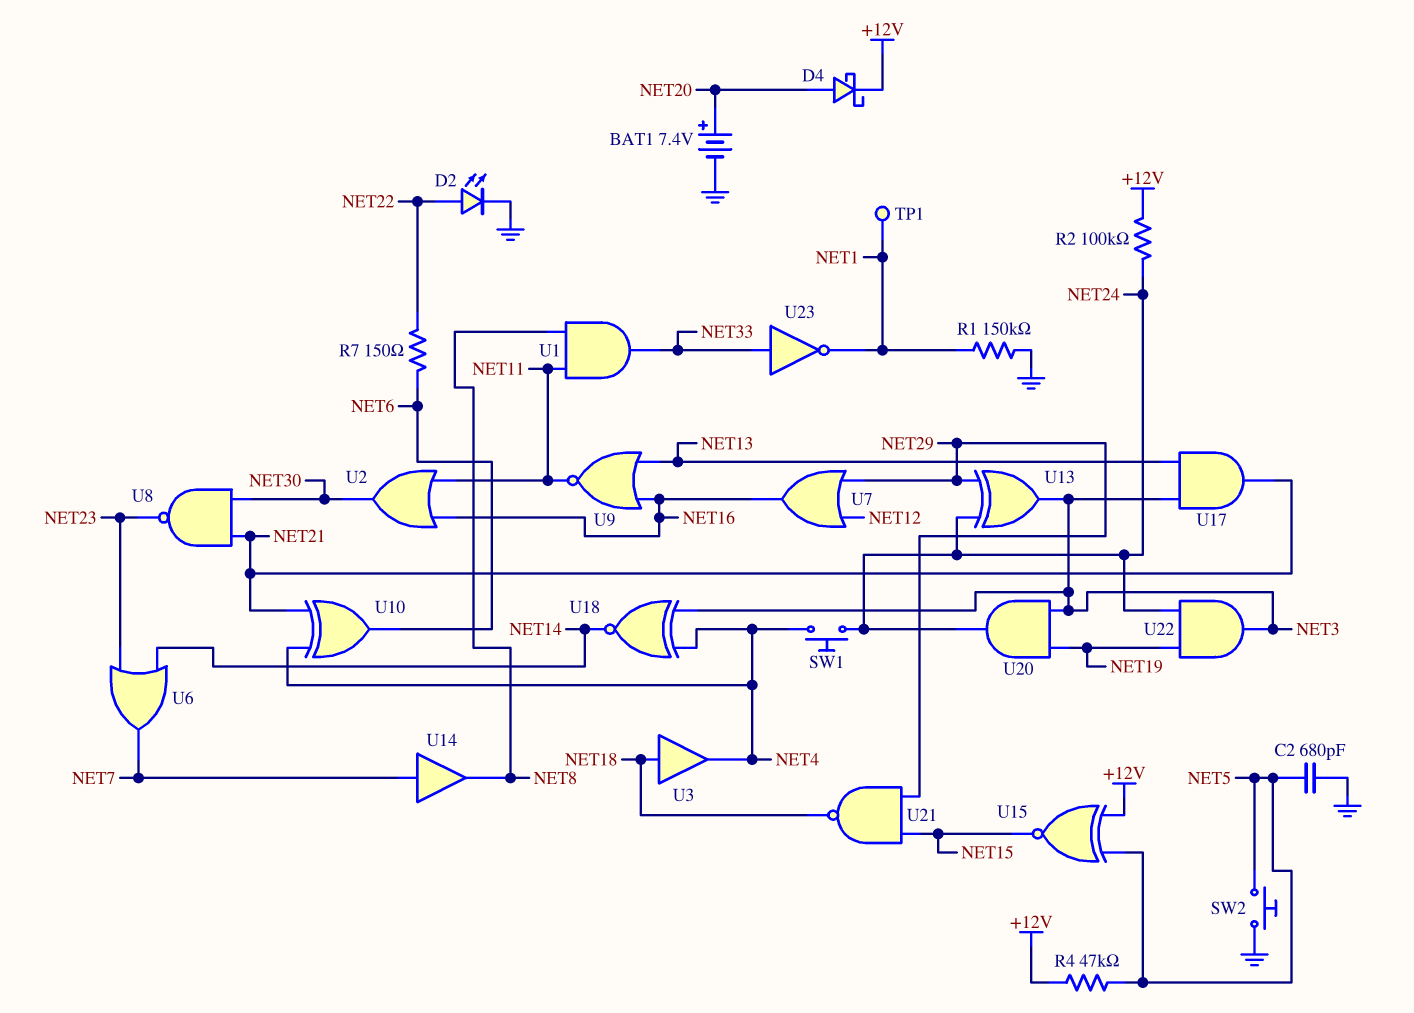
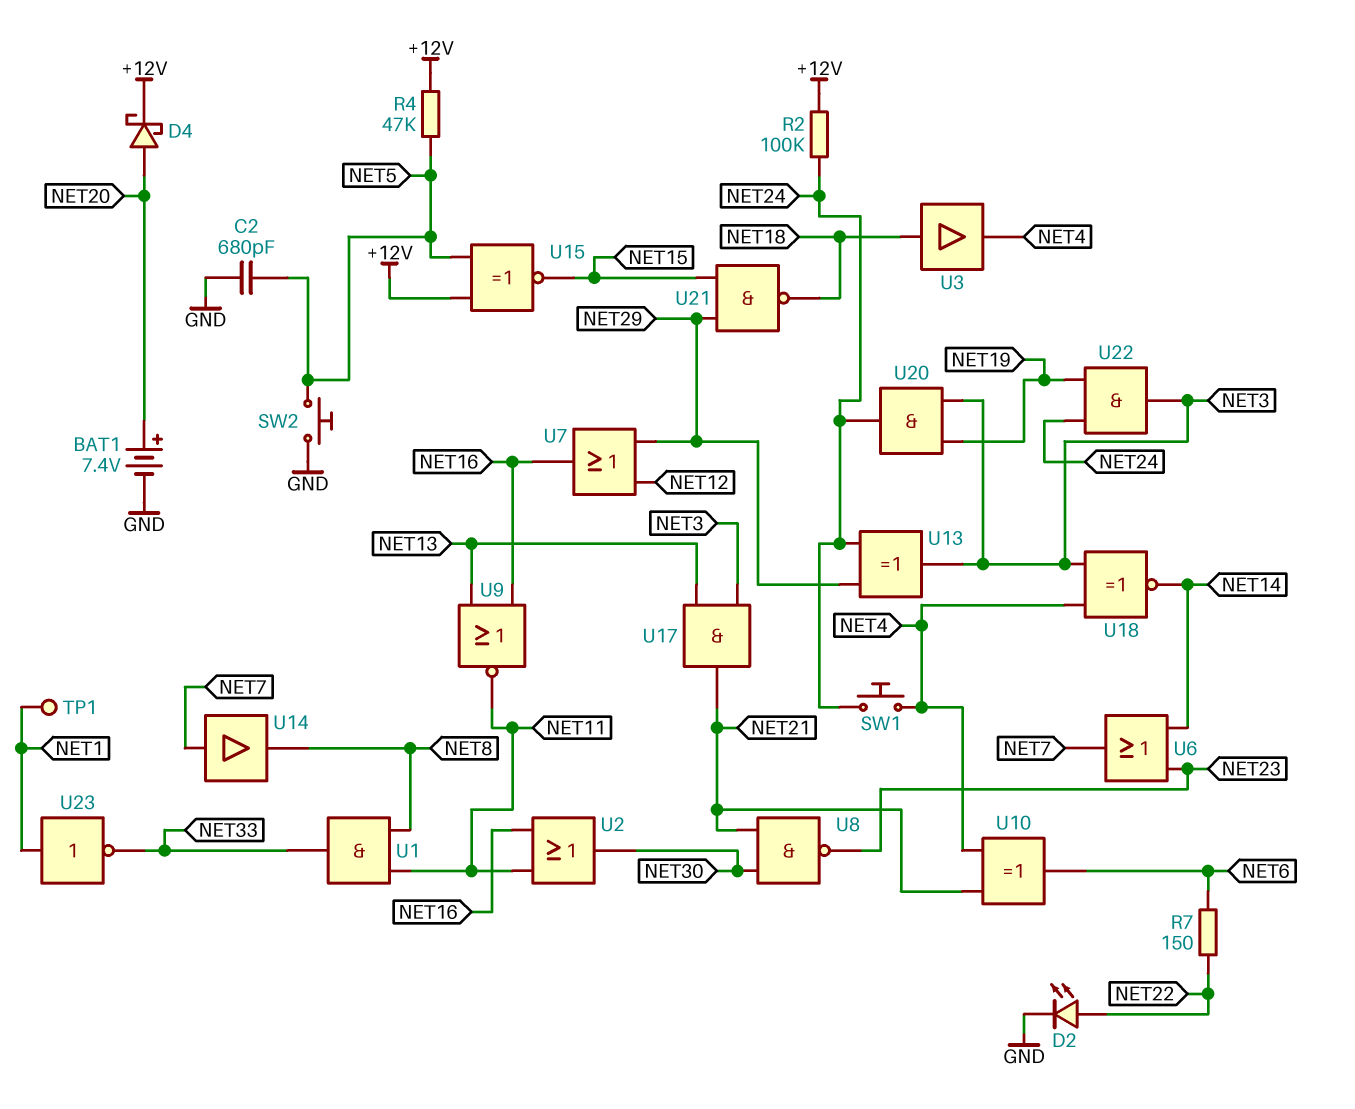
R1: 150k (GND, NET1) -> none
U23: NOT (in NET33, out NET1) -> NOT (in NET1, out NET33)

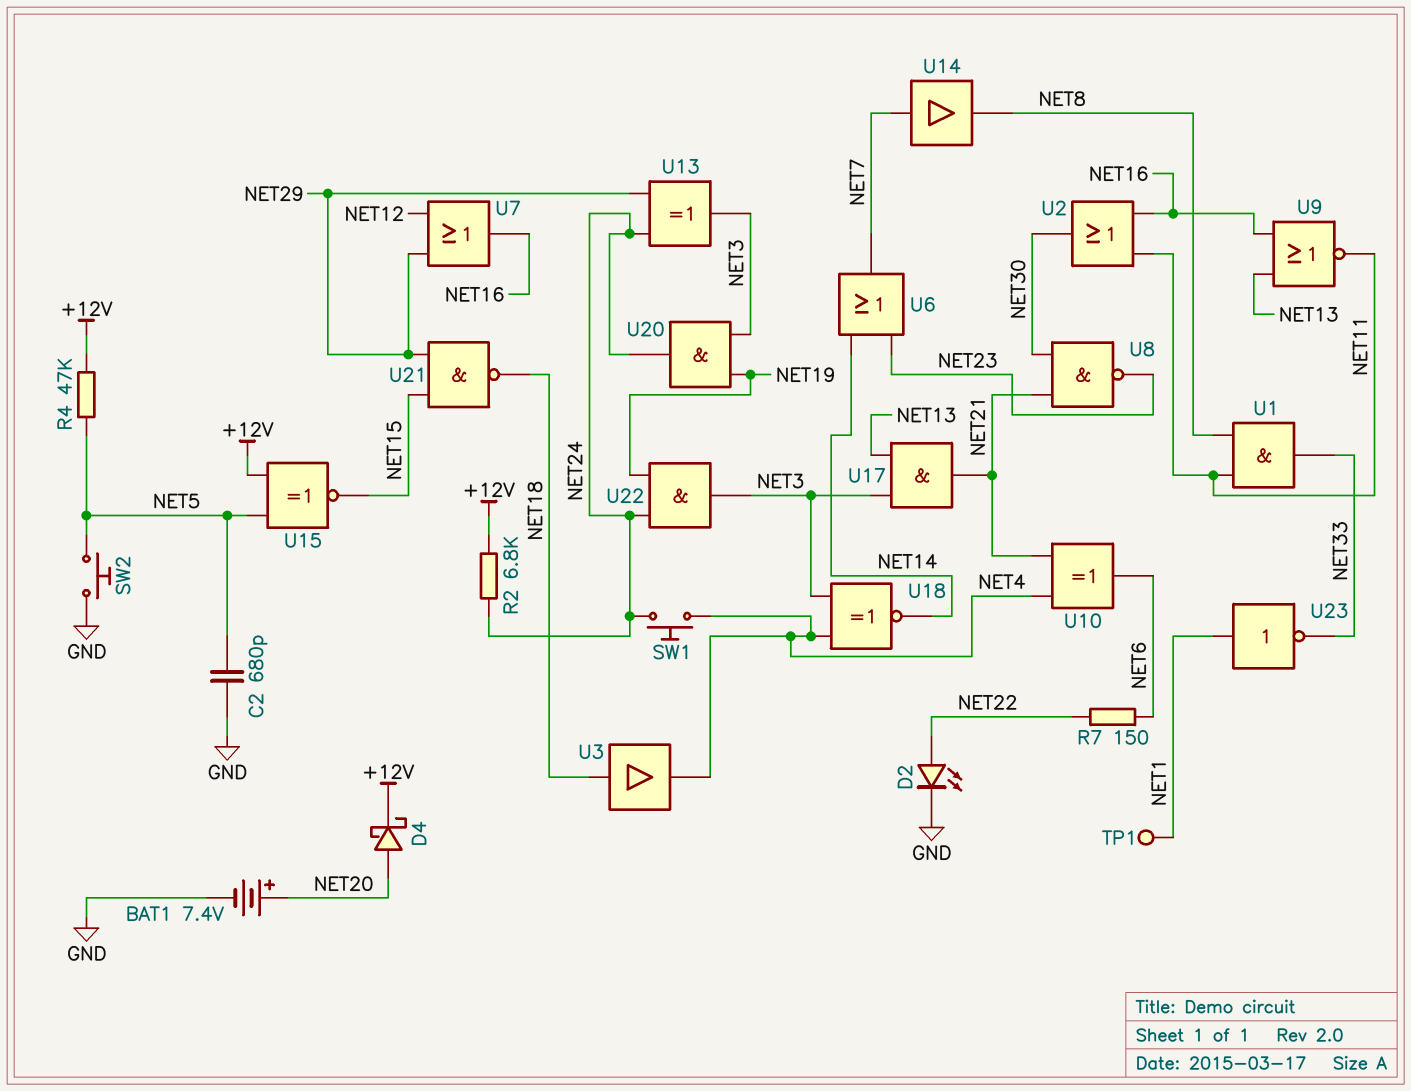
R2: 100k (+12V, NET24) -> 6.8k (+12V, NET24)

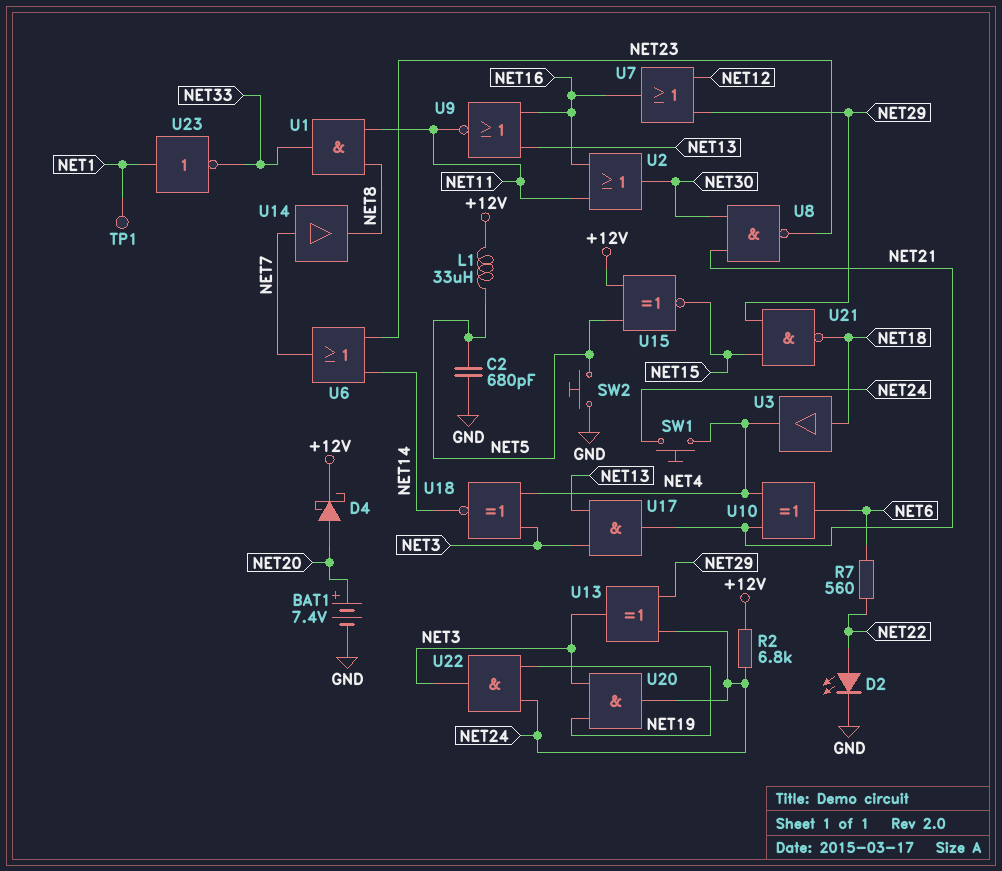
L1: none -> 33uH (+12V, NET5)
R4: 47k (+12V, NET5) -> none
R7: 150 (NET6, NET22) -> 560 (NET6, NET22)

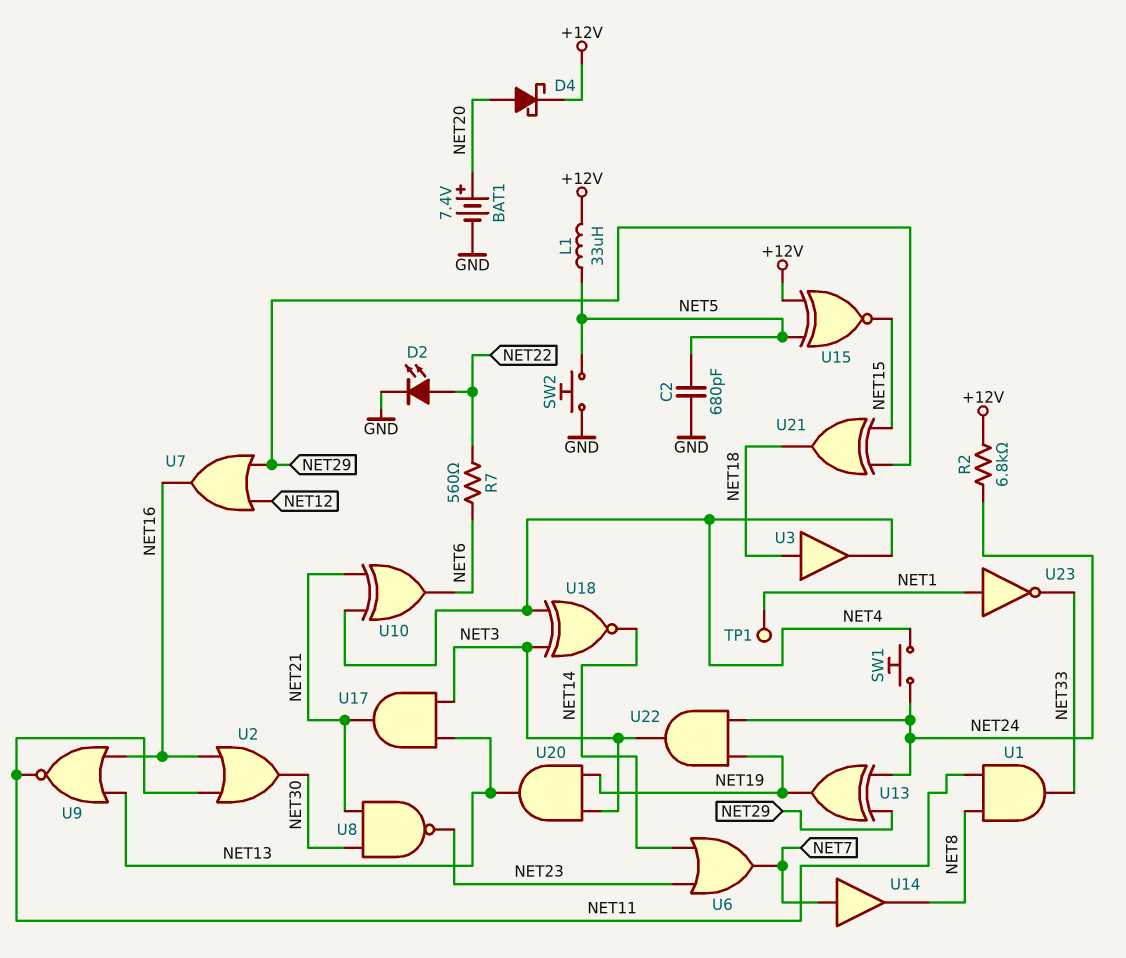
U13: XOR (in NET24, in NET29, out NET3) -> XOR (in NET24, in NET29, out NET19)
U20: AND (in NET3, in NET19, out NET24) -> AND (in NET3, in NET19, out NET13)
U21: NAND (in NET15, in NET29, out NET18) -> XOR (in NET15, in NET29, out NET18)

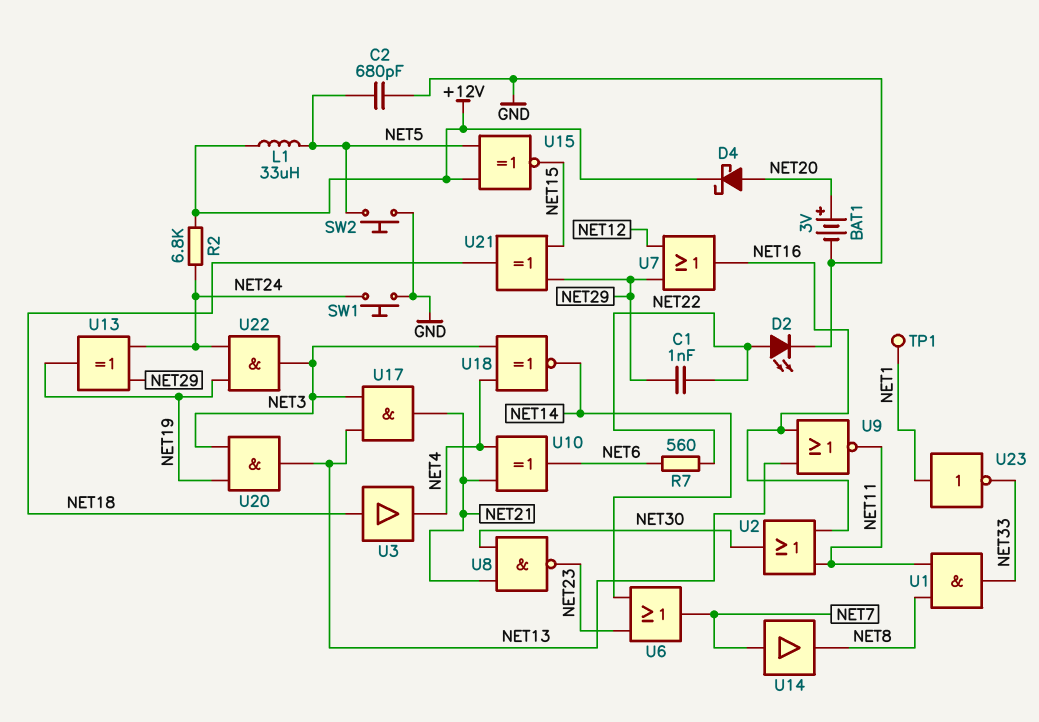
BAT1: 7.4V (plus NET20, minus GND) -> 3V (plus NET20, minus GND)
C1: none -> 1nF (NET22, NET29)
SW1: button (NET4, NET24) -> button (GND, NET24)

